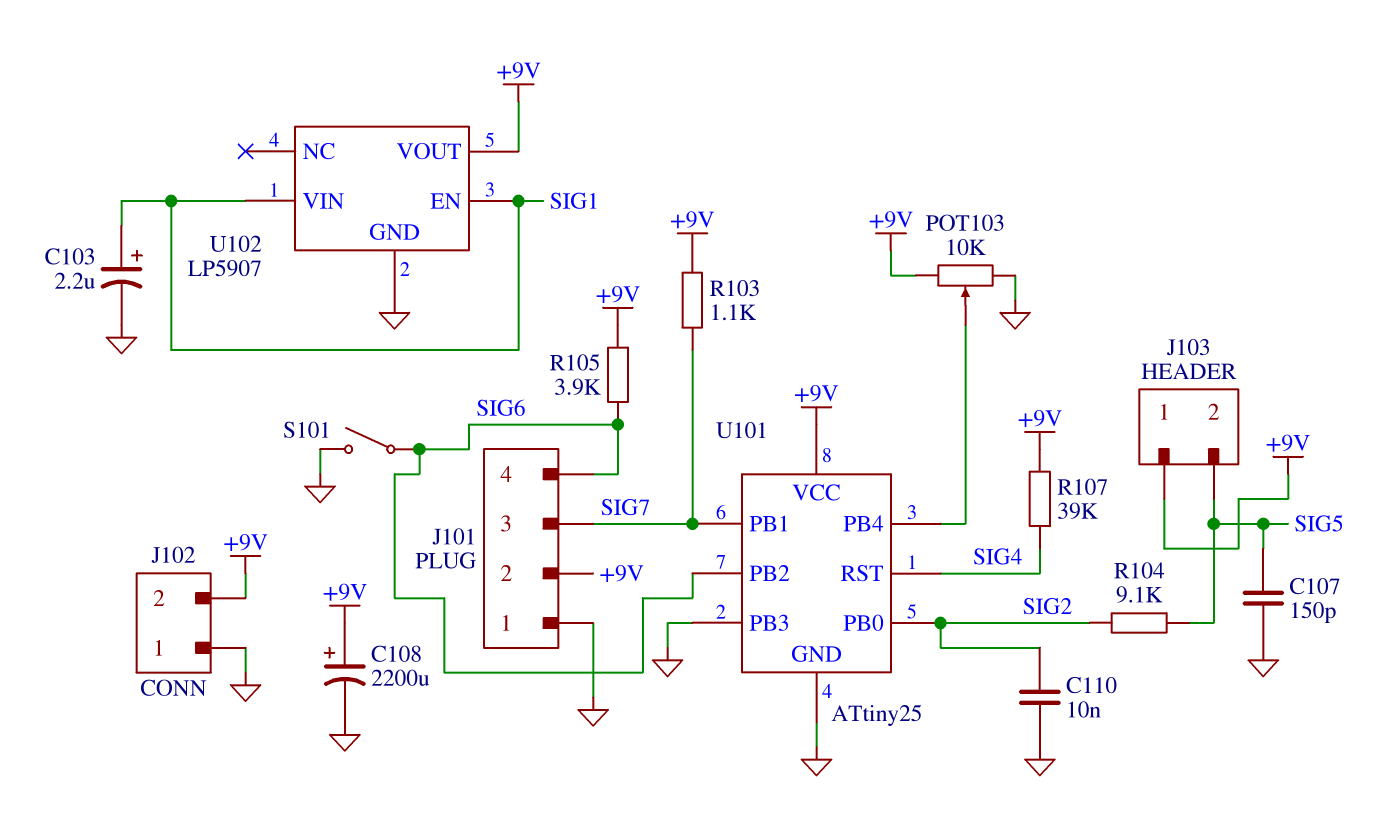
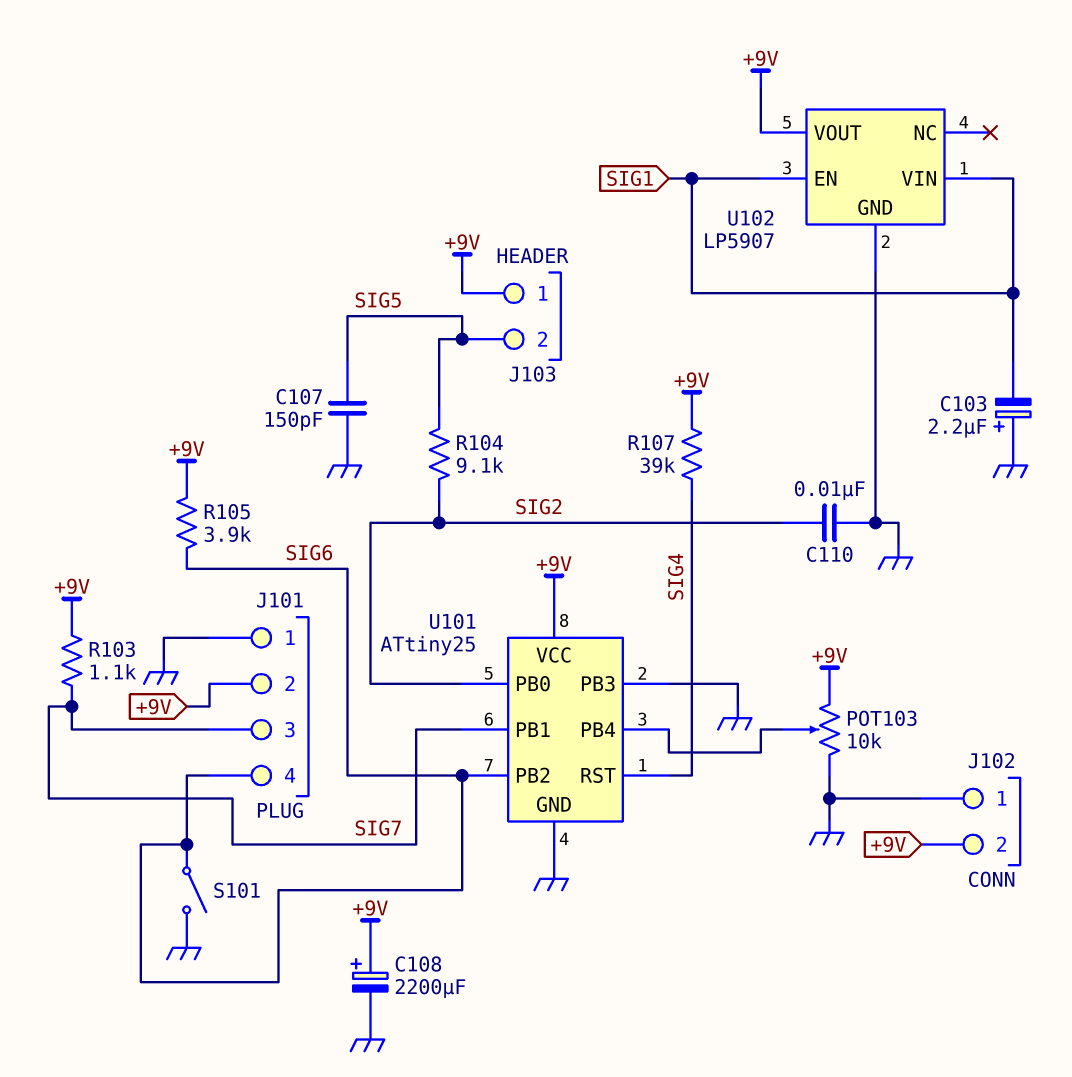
C103: 2.2uF (plus SIG1, minus GND) -> 2.2uF (plus GND, minus SIG1)

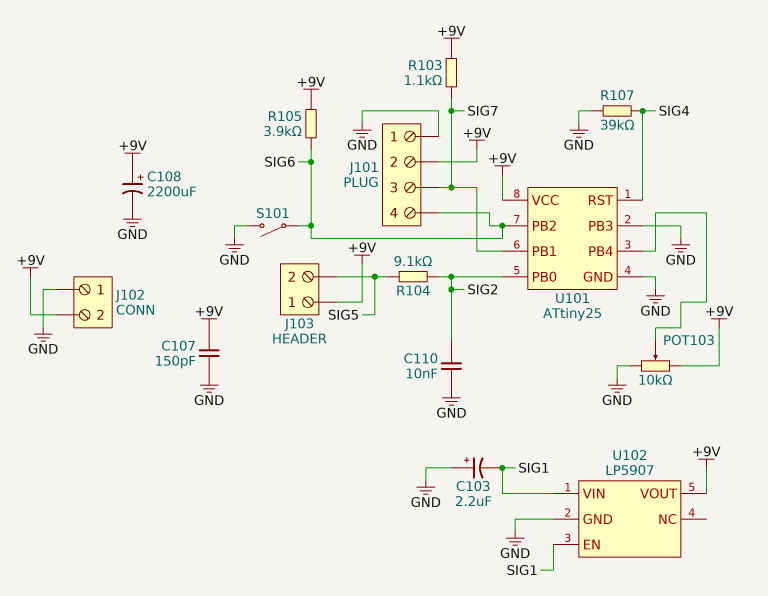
C107: 150pF (GND, SIG5) -> 150pF (+9V, GND)
R107: 39k (+9V, SIG4) -> 39k (GND, SIG4)

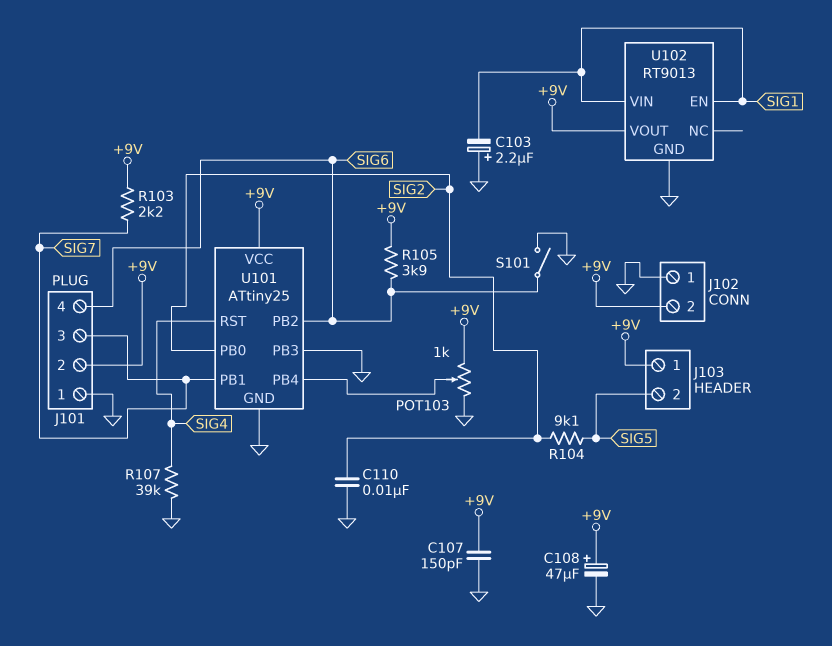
C108: 2200uF (plus +9V, minus GND) -> 47uF (plus +9V, minus GND)
POT103: 10k (+9V, GND, wiper U101/PB4) -> 1k (+9V, GND, wiper U101/PB4)
R103: 1.1k (+9V, SIG7) -> 2.2k (+9V, SIG7)
U102: LP5907 -> RT9013

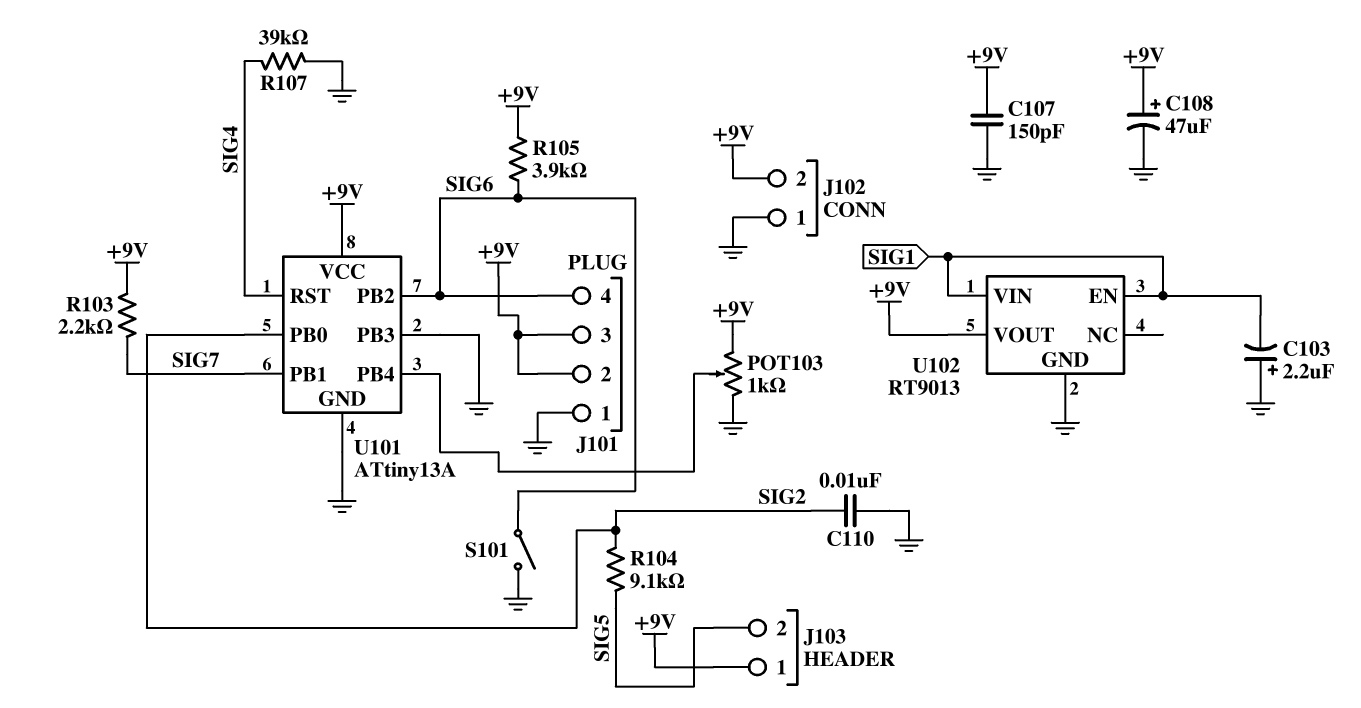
J101 pin 3: SIG7 -> +9V
U101: ATtiny25 -> ATtiny13A

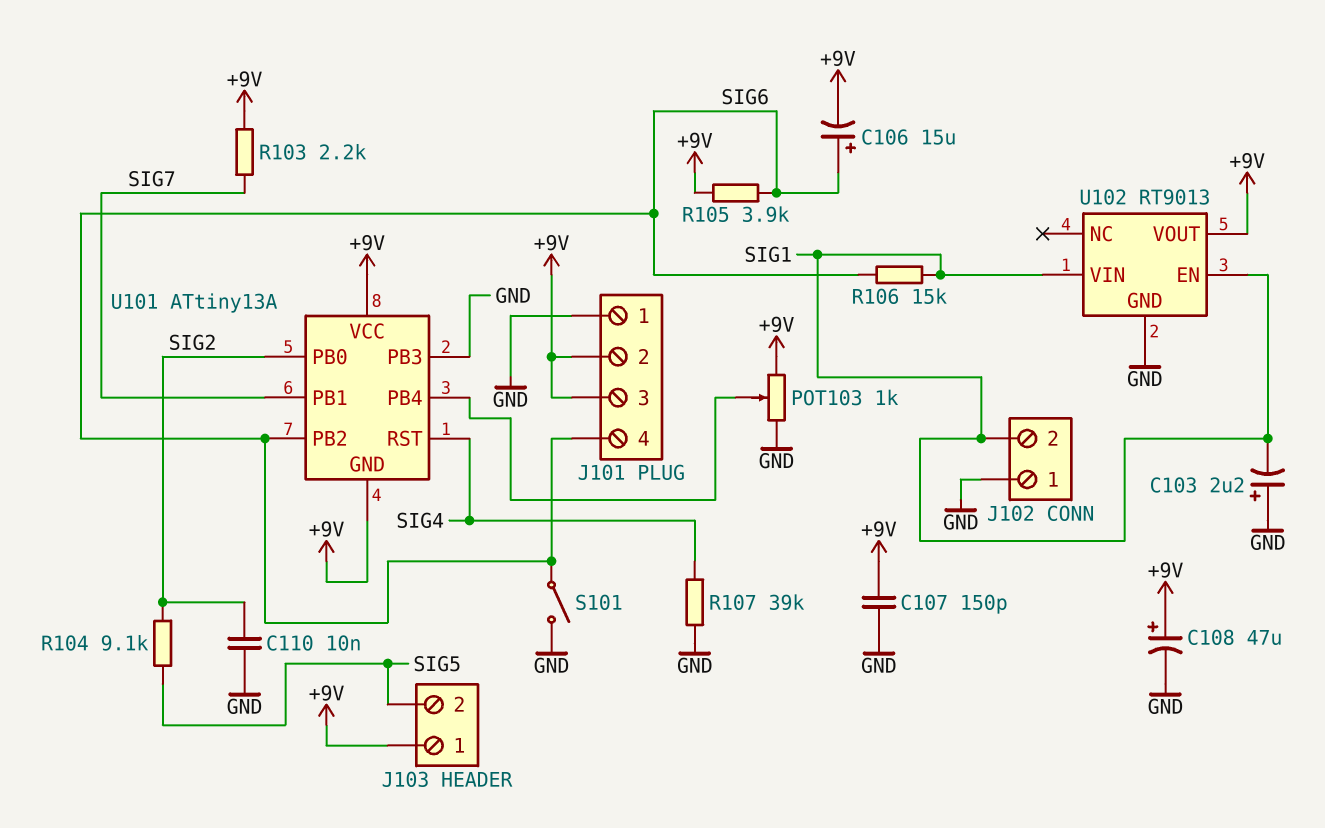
C106: none -> 15uF (plus SIG6, minus +9V)
J102 pin 2: +9V -> SIG1
R106: none -> 15k (SIG1, SIG6)
U101 pin GND: GND -> +9V

